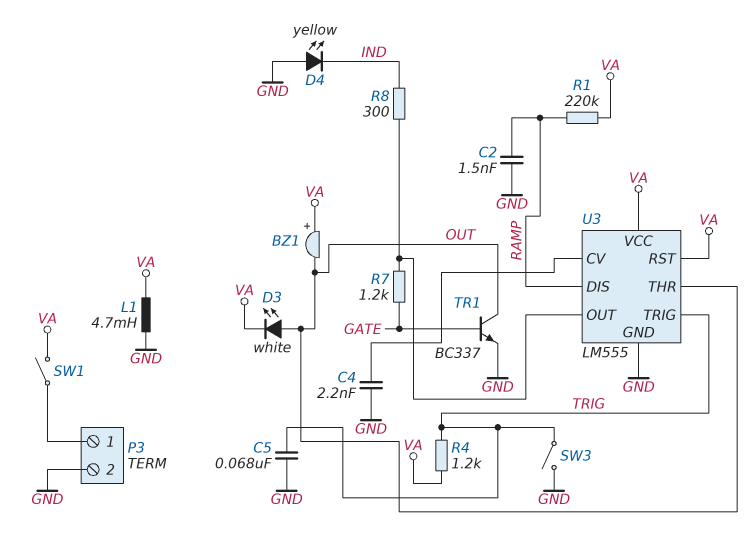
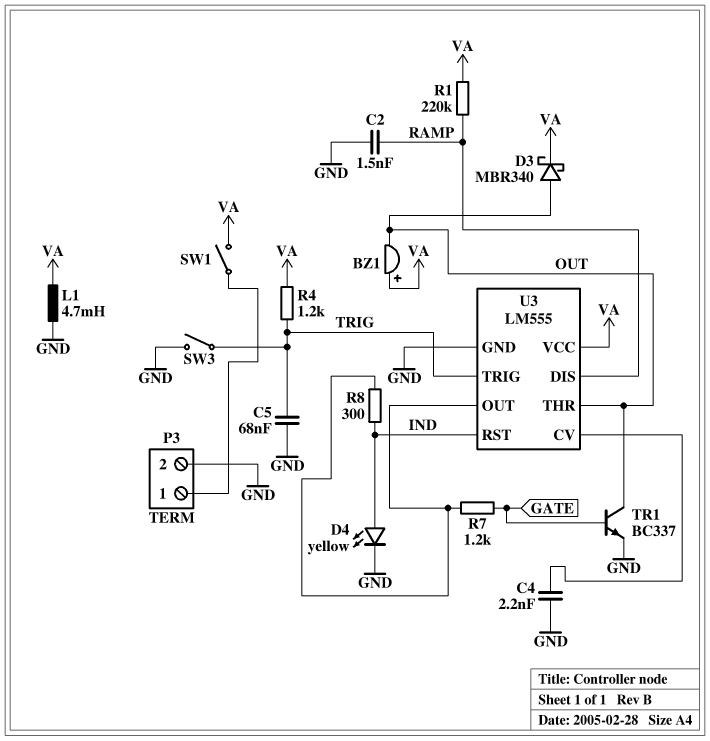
D3: LED white (A OUT, K VA) -> schottky MBR340 (A OUT, K VA)
D4: LED yellow (A GND, K IND) -> LED yellow (A IND, K GND)
U3 pin RST: VA -> IND

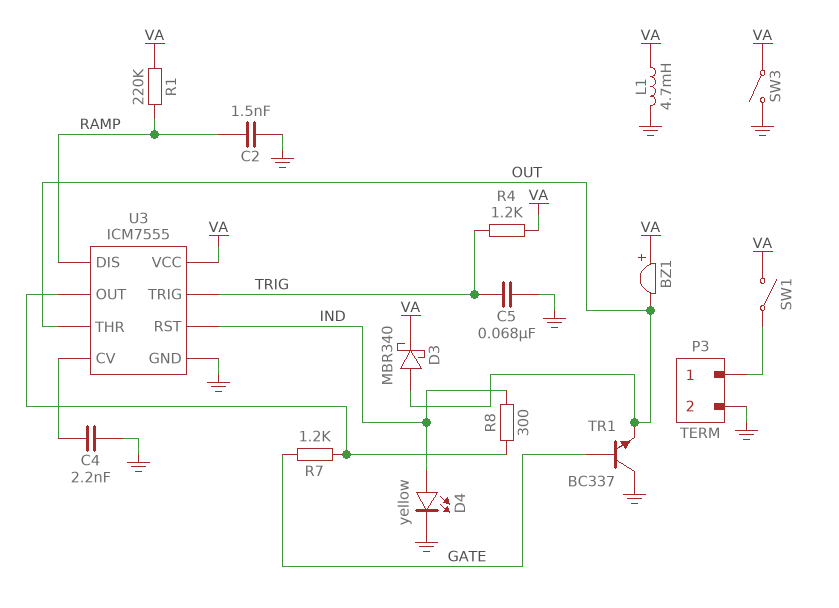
SW3: switch (GND, TRIG) -> switch (GND, VA)
TR1: NPN BC337 (B GATE, C OUT, E GND) -> NPN BC337 (B GATE, C GND, E OUT)
U3: LM555 -> ICM7555

